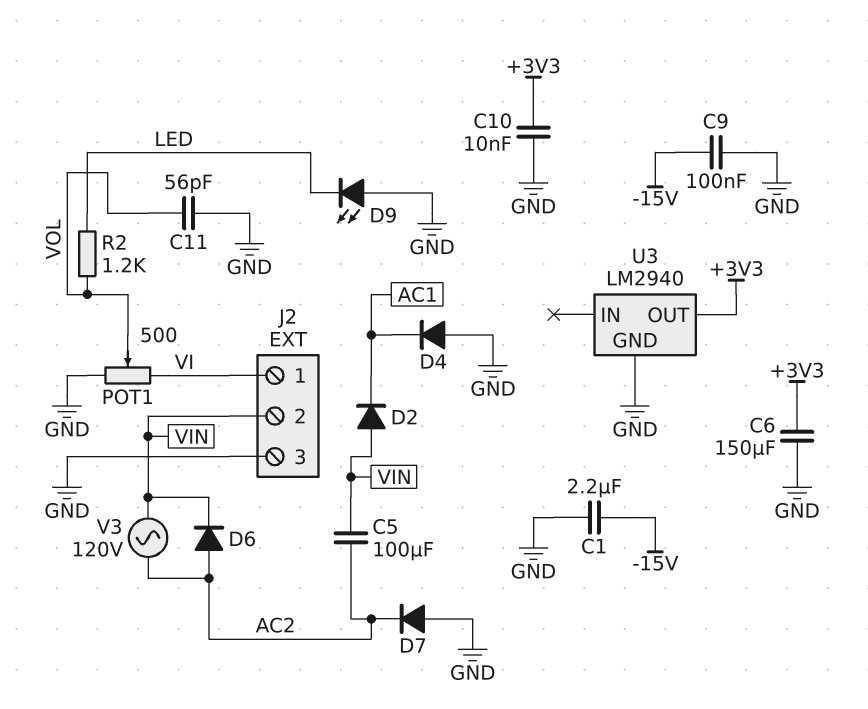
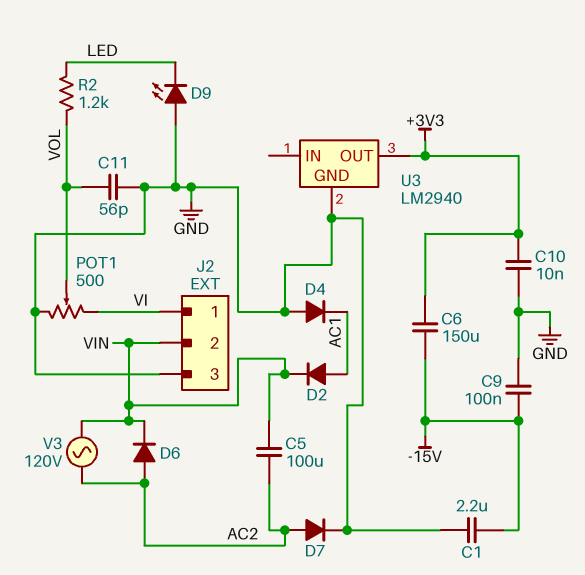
C6: 150uF (+3V3, GND) -> 150uF (+3V3, -15V)
D2: diode (A VIN, K AC1) -> diode (A AC1, K VIN)
D7: diode (A GND, K AC2) -> diode (A AC2, K GND)

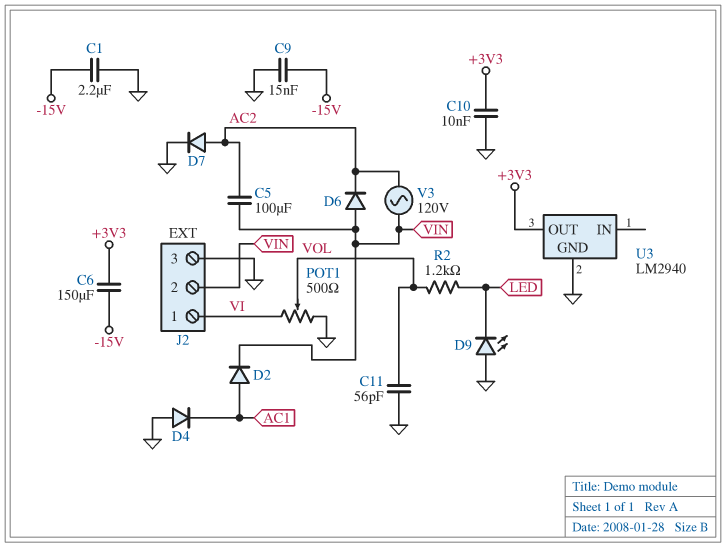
C9: 100nF (-15V, GND) -> 15nF (-15V, GND)
D6: diode (A AC2, K VIN) -> diode (A VIN, K AC2)

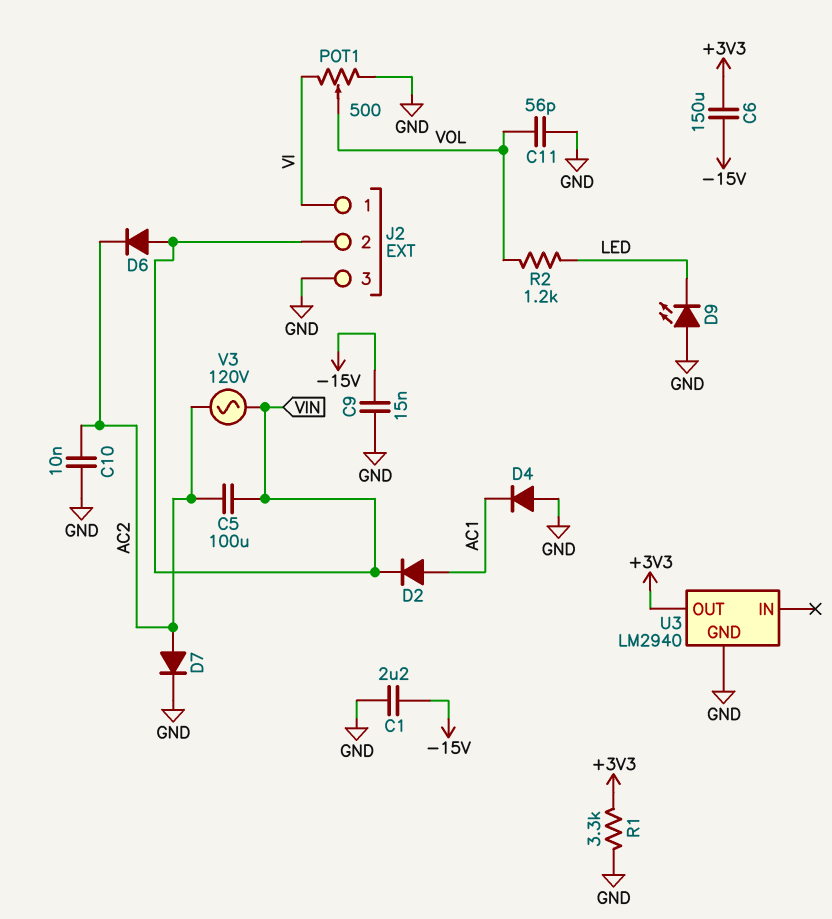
C10: 10nF (+3V3, GND) -> 10nF (AC2, GND)
R1: none -> 3.3k (+3V3, GND)

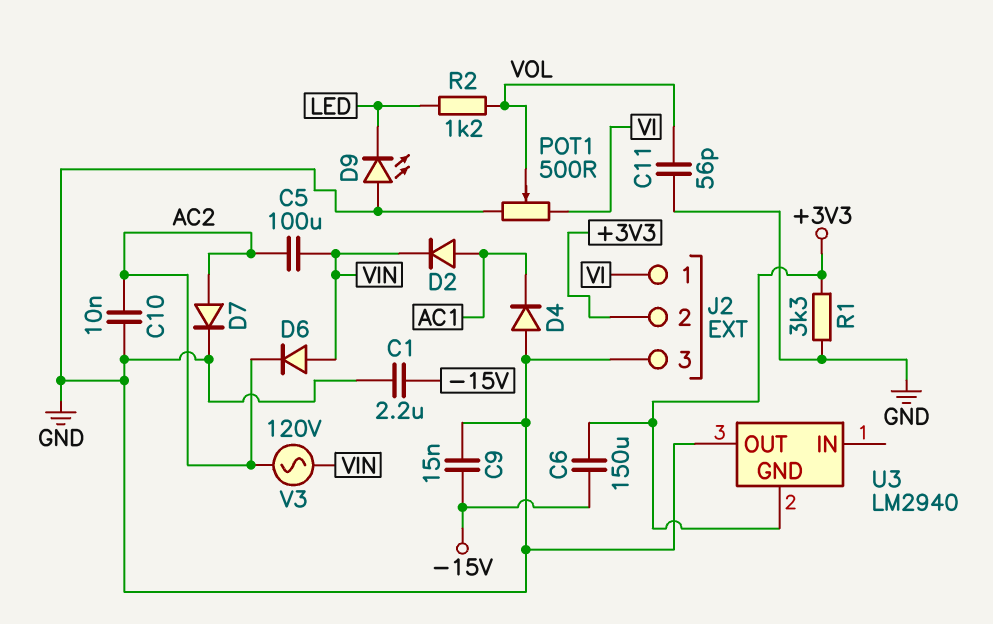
J2 pin 2: VIN -> +3V3
U3 pin GND: GND -> +3V3
U3 pin OUT: +3V3 -> GND

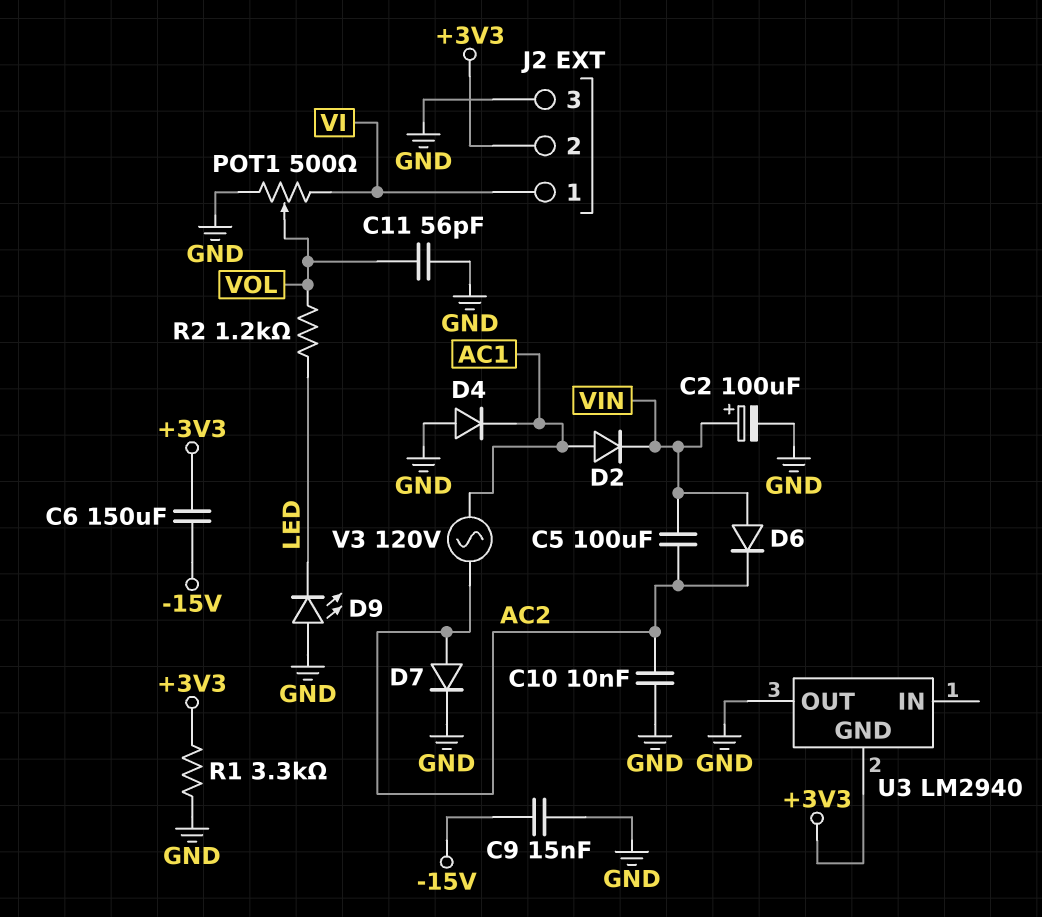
C1: 2.2uF (-15V, GND) -> none
C2: none -> 100uF (plus VIN, minus GND)
V3: AC 120V (AC2, VIN) -> AC 120V (AC1, AC2)

